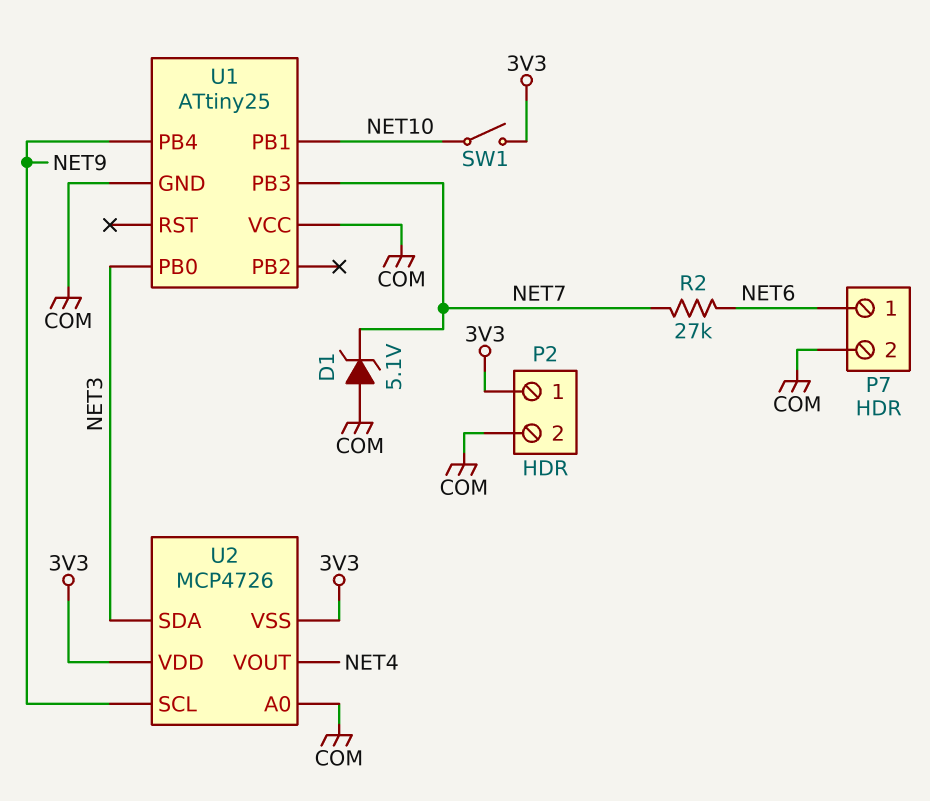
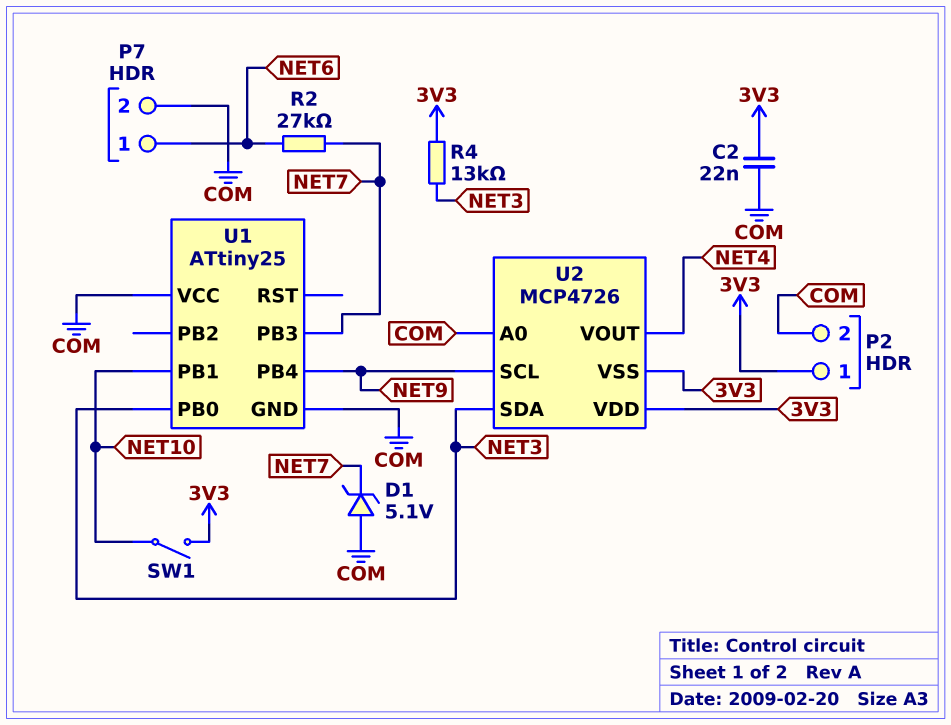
C2: none -> 22nF (3V3, COM)
R4: none -> 13k (3V3, NET3)

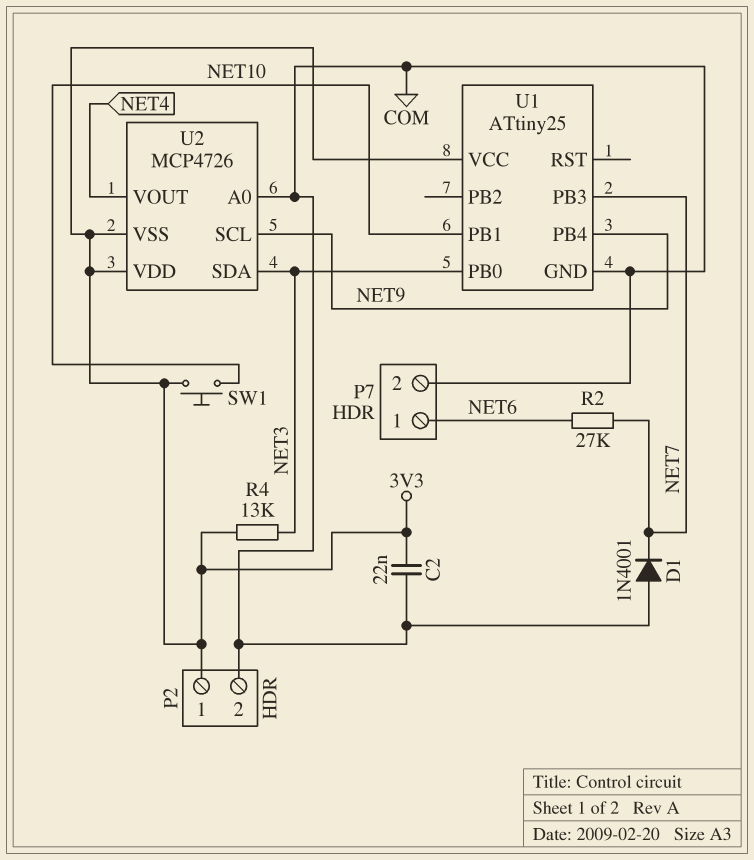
D1: zener 5.1V (A COM, K NET7) -> diode 1N4001 (A COM, K NET7)
SW1: switch (3V3, NET10) -> button (3V3, NET10)
U1 pin VCC: COM -> 3V3

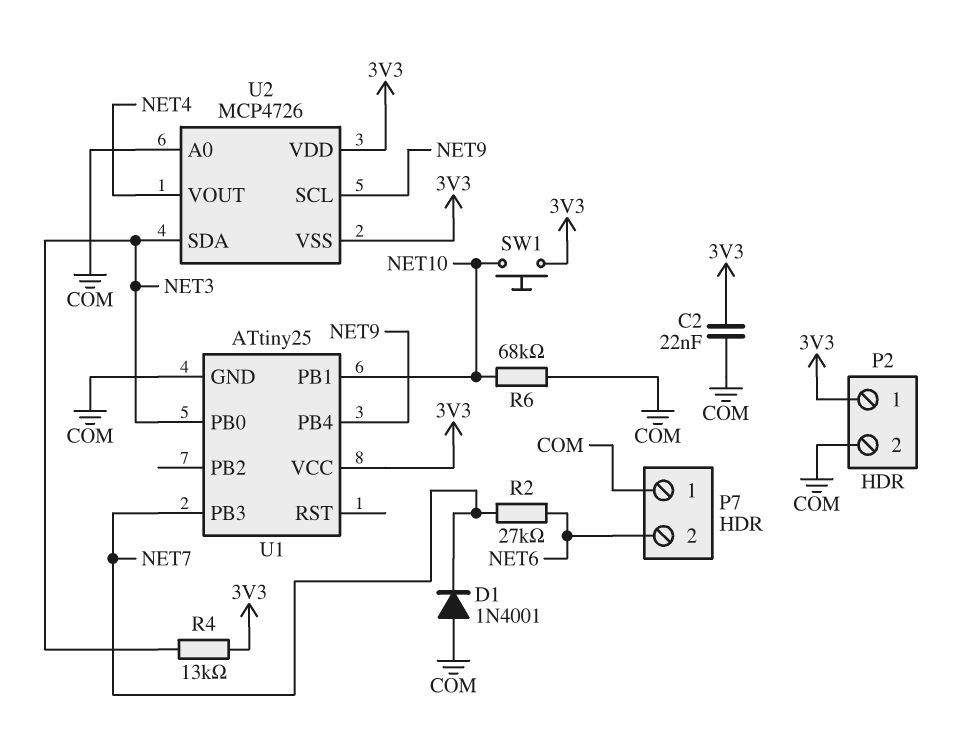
P7 pin 1: NET6 -> COM
P7 pin 2: COM -> NET6
R6: none -> 68k (COM, NET10)

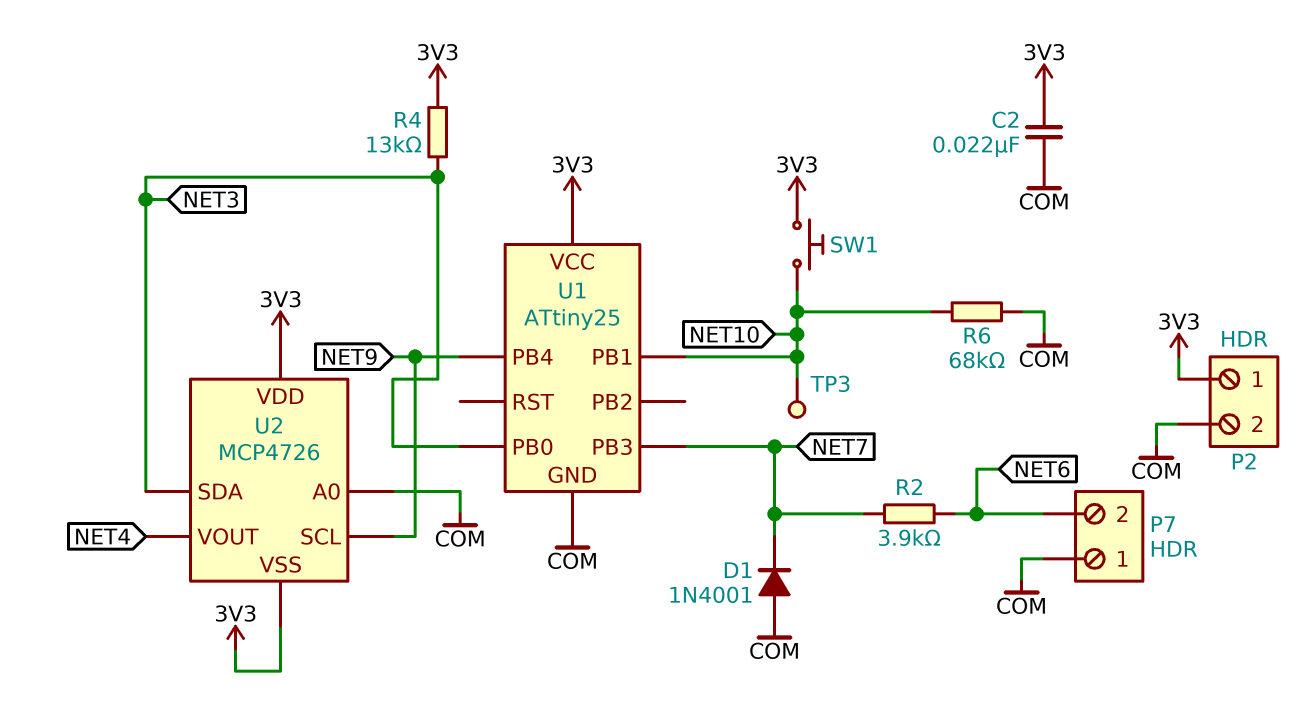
R2: 27k (NET6, NET7) -> 3.9k (NET6, NET7)
TP3: none -> test point (NET10)

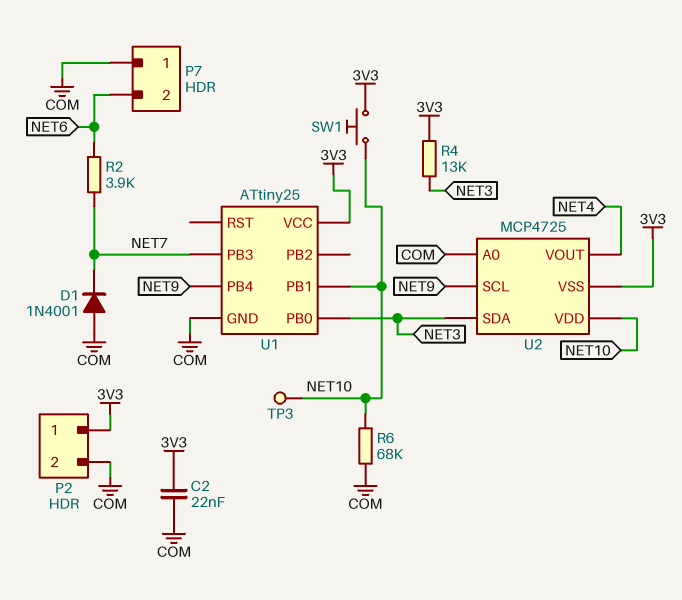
U2: MCP4726 -> MCP4725
U2 pin VDD: 3V3 -> NET10

